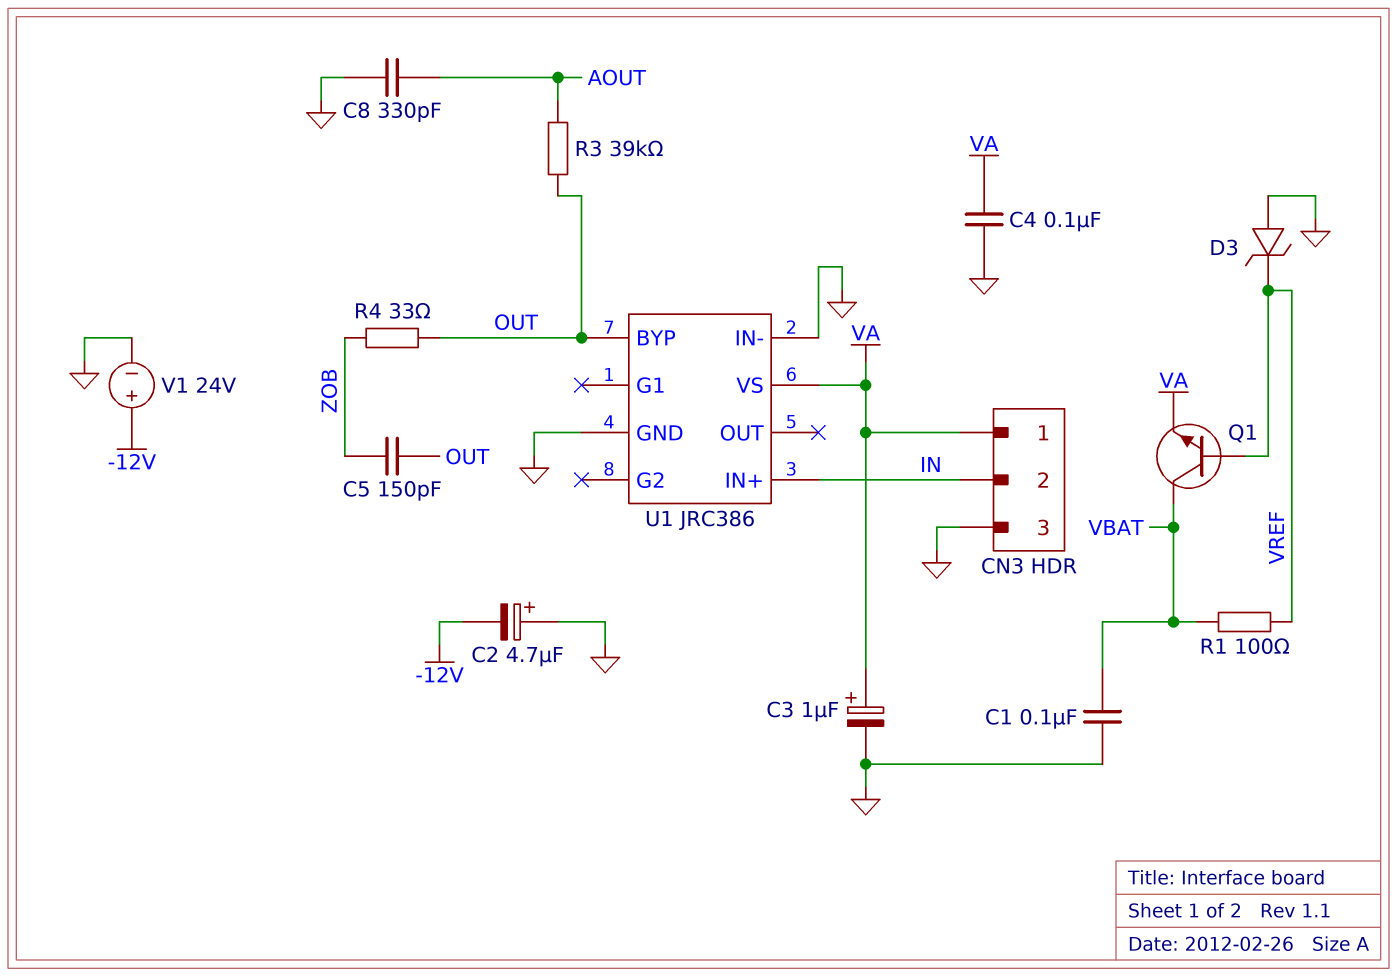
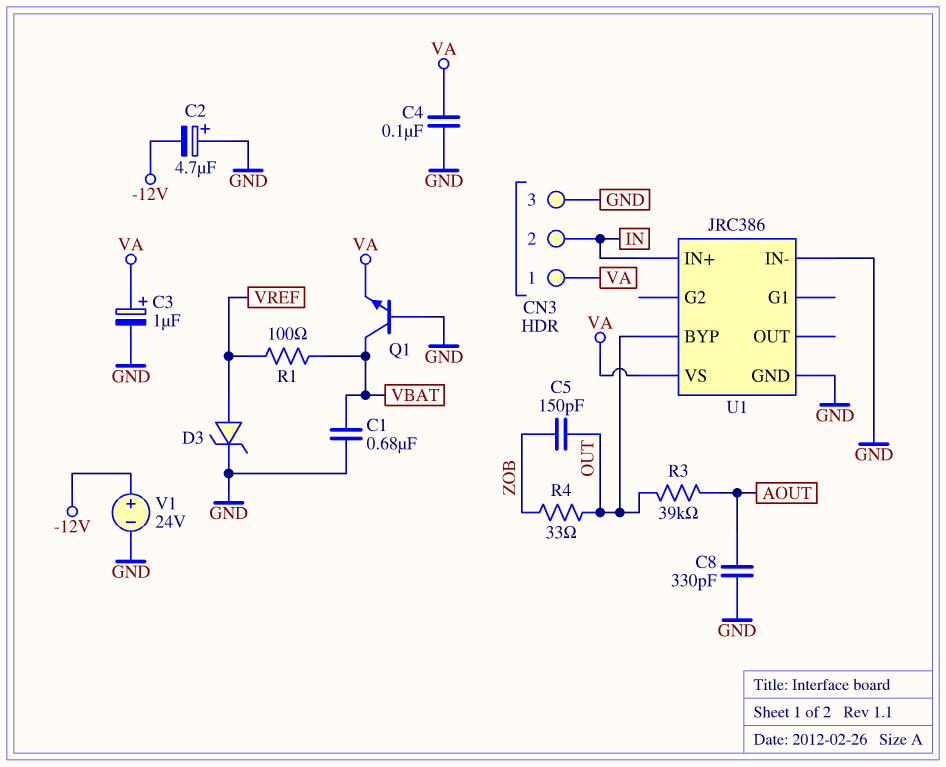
C1: 100nF (GND, VBAT) -> 680nF (GND, VBAT)
D3: zener (A GND, K VREF) -> zener (A VREF, K GND)
Q1: NPN (B VREF, C VBAT, E VA) -> NPN (B GND, C VBAT, E VA)

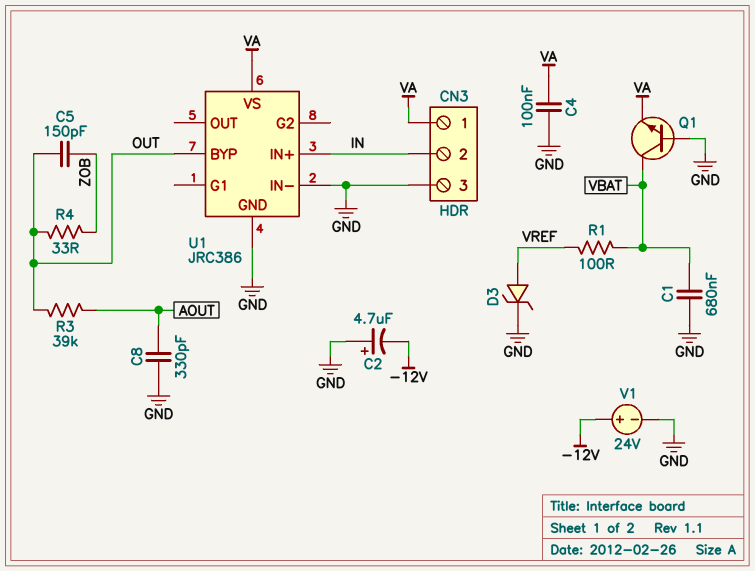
C3: 1uF (plus VA, minus GND) -> none

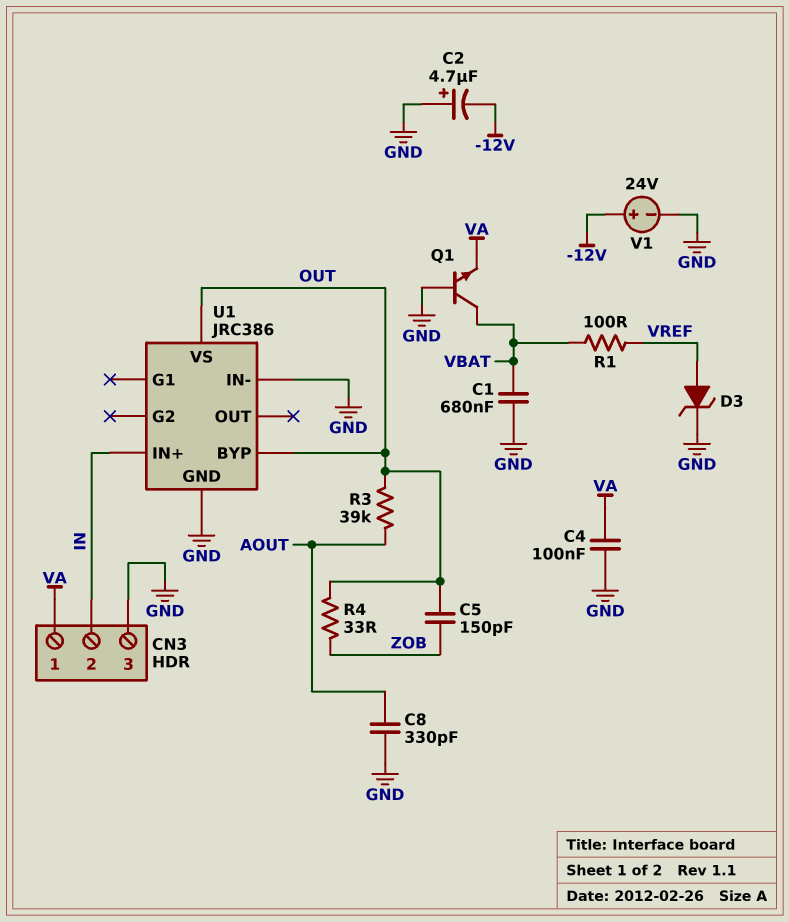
U1 pin VS: VA -> OUT

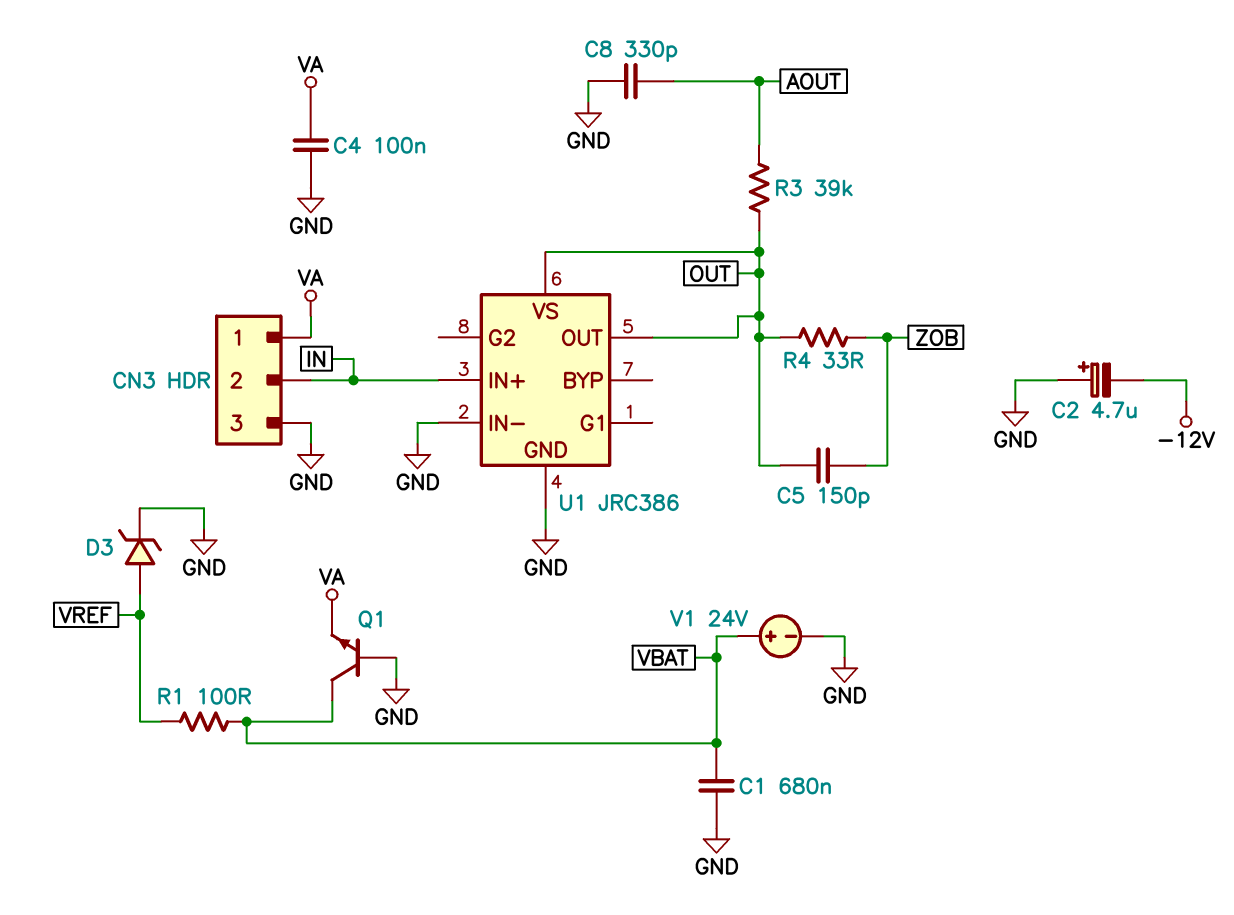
U1 pin BYP: OUT -> none
U1 pin OUT: none -> OUT
V1: 24V (plus -12V, minus GND) -> 24V (plus VBAT, minus GND)

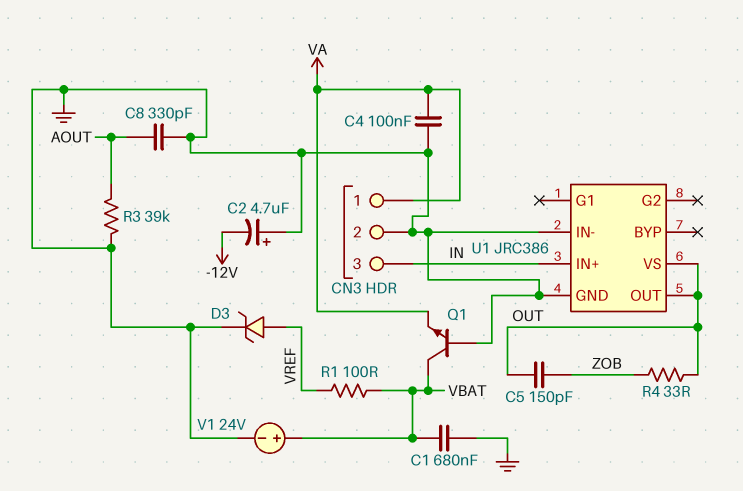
CN3 pin 2: IN -> GND
CN3 pin 3: GND -> IN
R3: 39k (AOUT, OUT) -> 39k (AOUT, GND)

